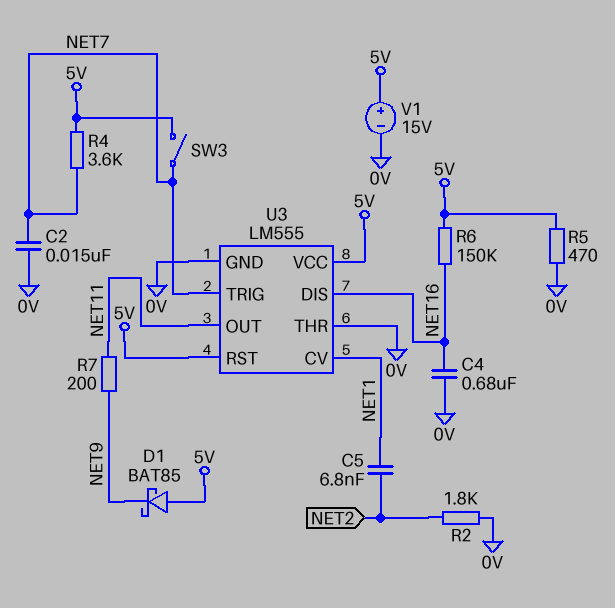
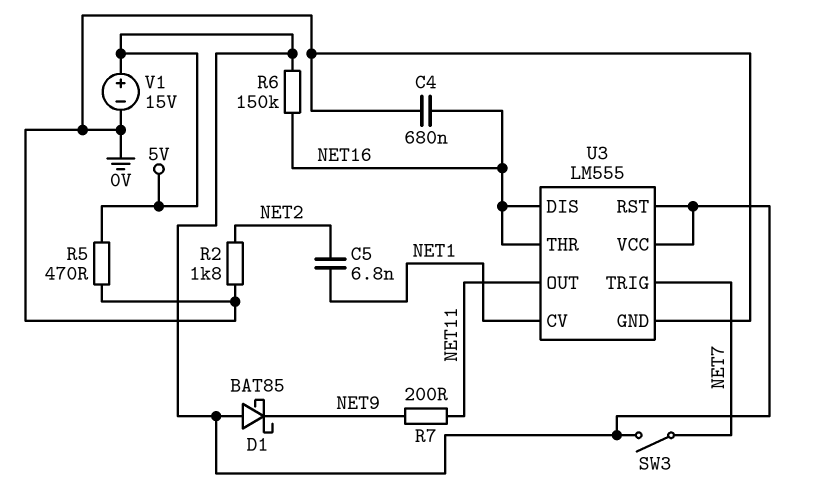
C2: 15nF (0V, NET7) -> none
R4: 3.6k (5V, NET7) -> none
U3 pin THR: 0V -> NET16

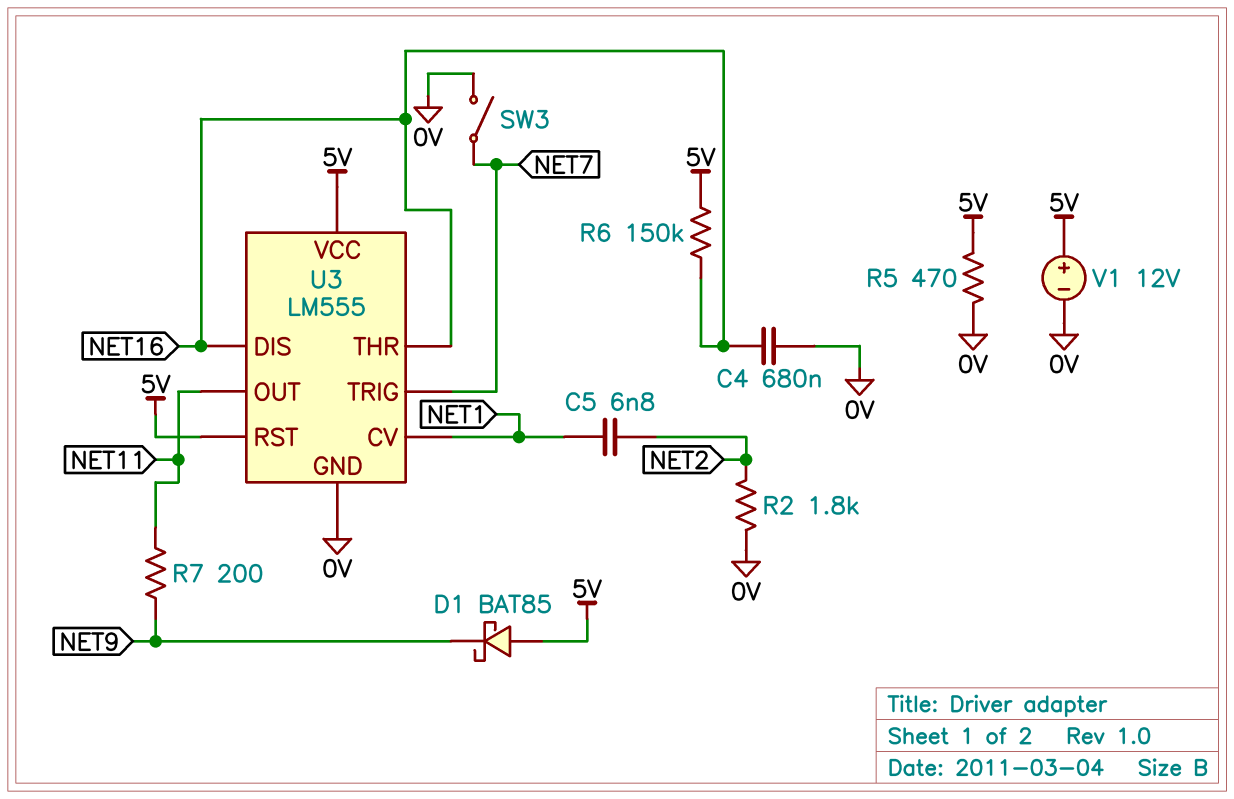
SW3: switch (5V, NET7) -> switch (0V, NET7)
V1: 15V (plus 5V, minus 0V) -> 12V (plus 5V, minus 0V)

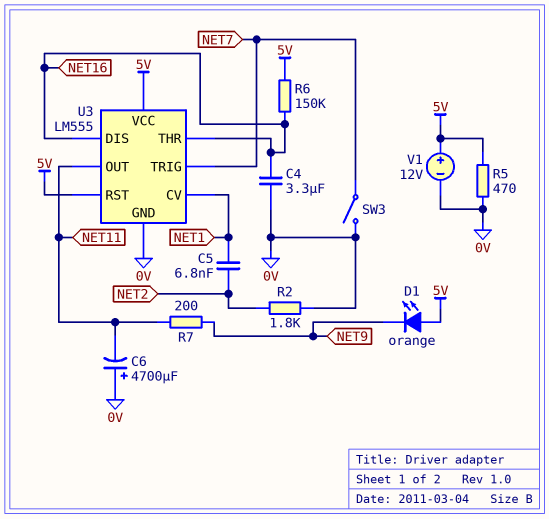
C4: 680nF (0V, NET16) -> 3.3uF (0V, NET16)
C6: none -> 4700uF (plus 0V, minus NET11)
D1: schottky BAT85 (A 5V, K NET9) -> LED orange (A 5V, K NET9)

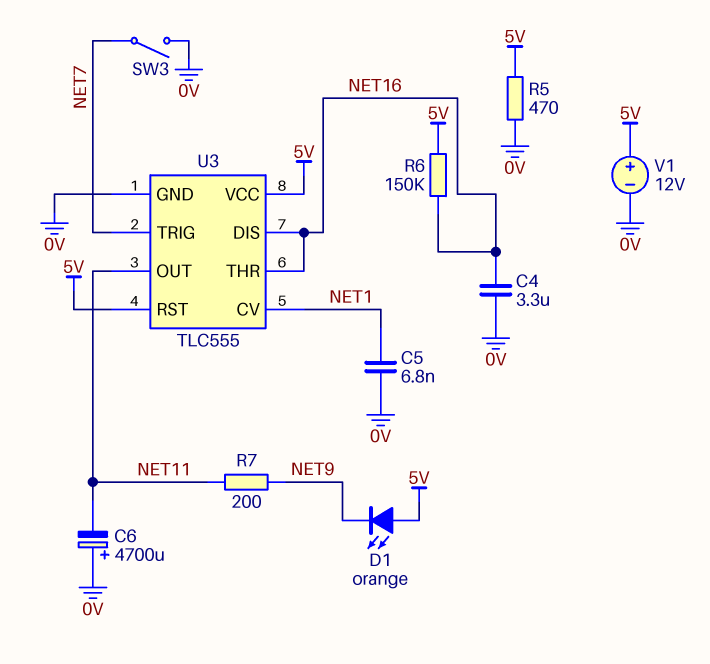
C5: 6.8nF (NET1, NET2) -> 6.8nF (0V, NET1)
R2: 1.8k (0V, NET2) -> none
U3: LM555 -> TLC555

